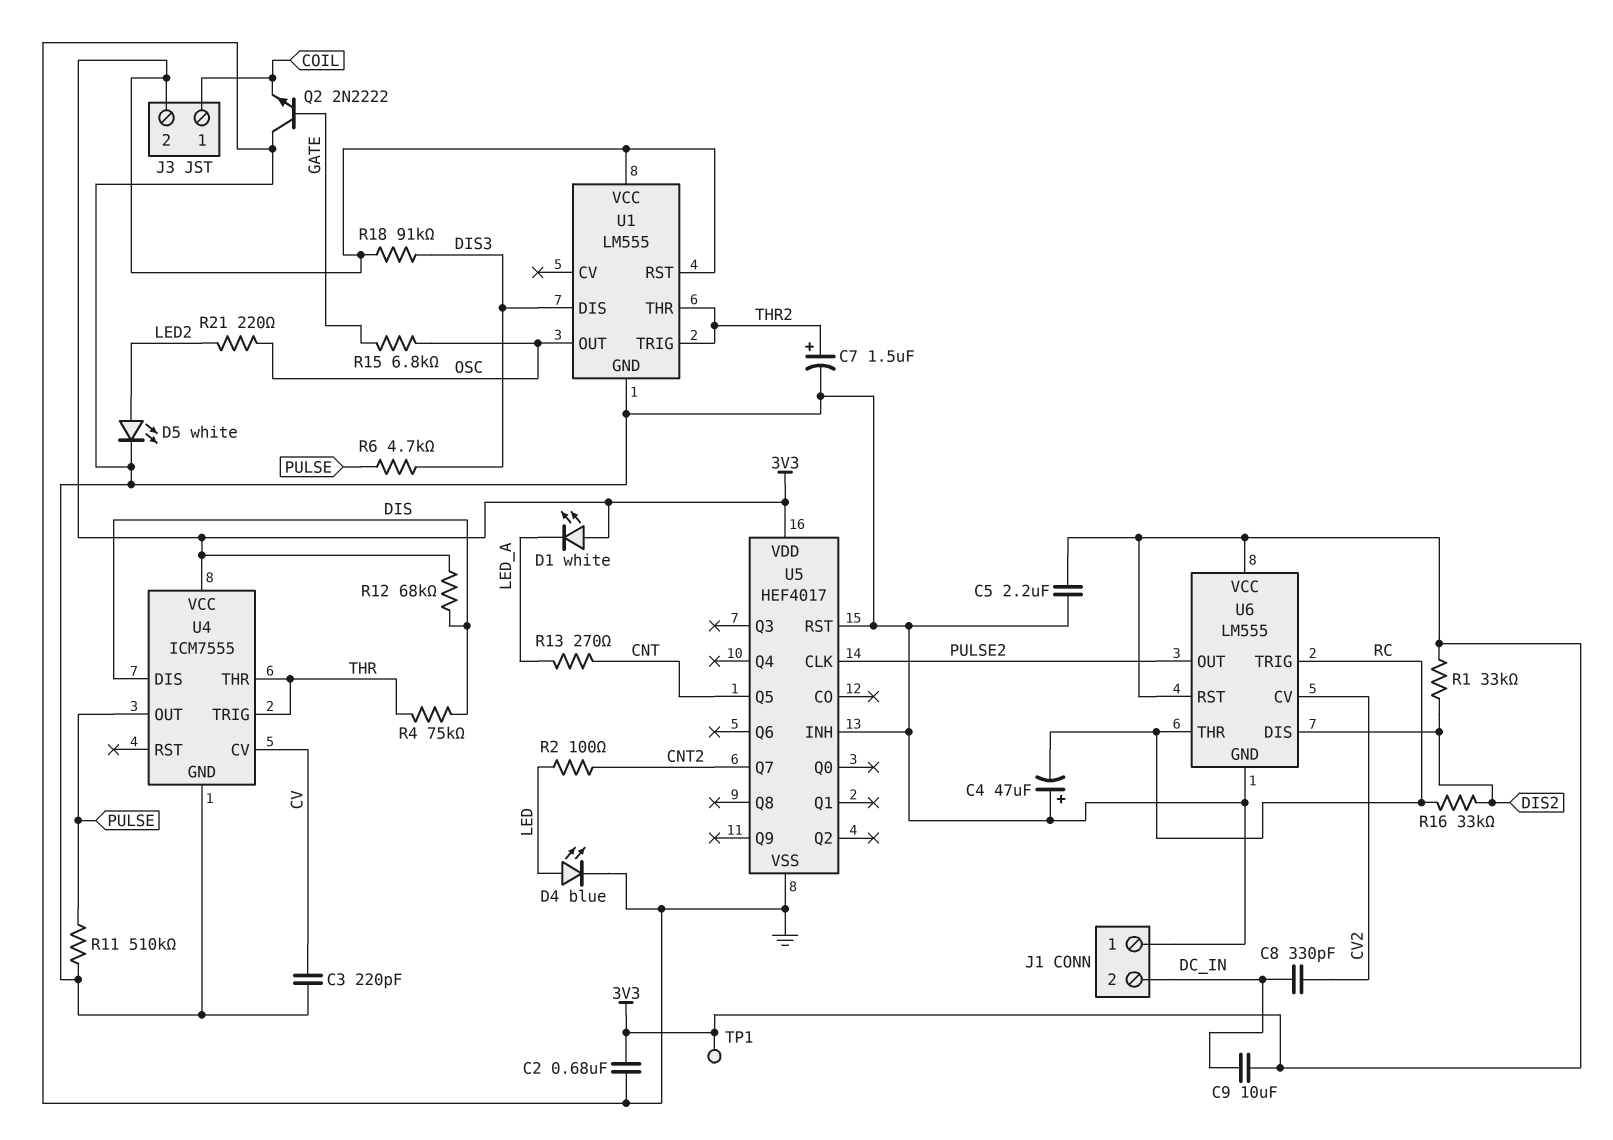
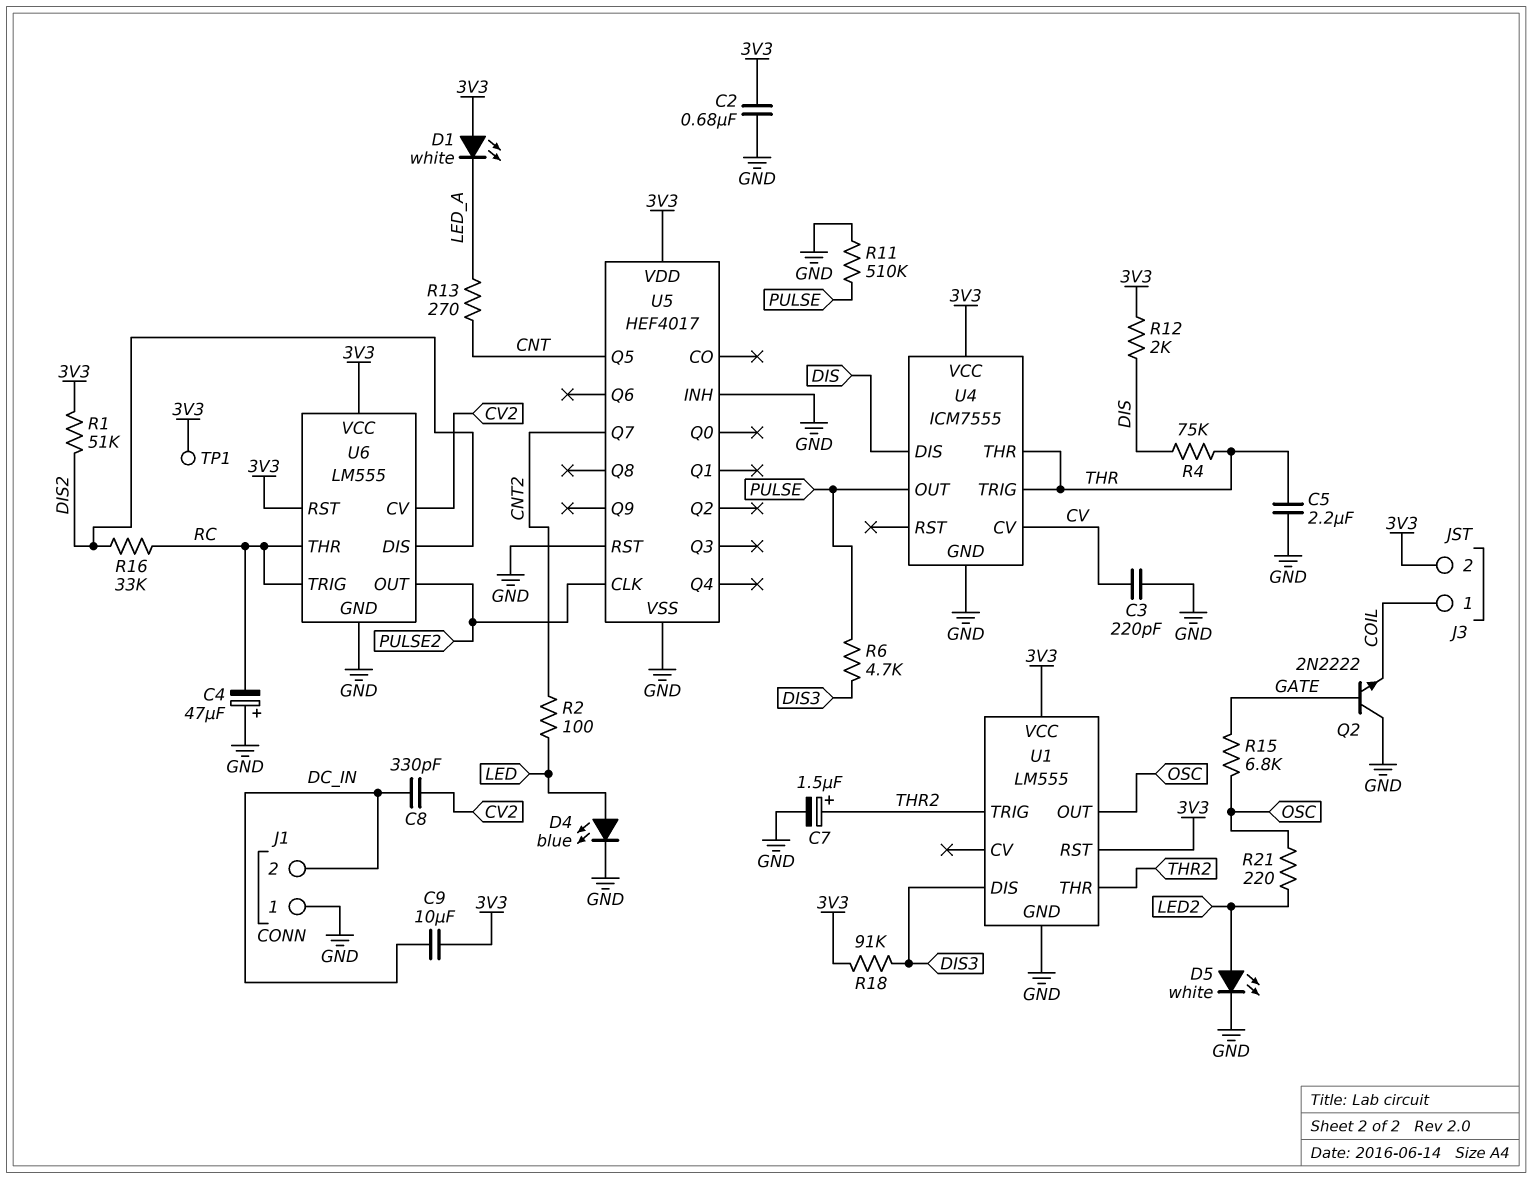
C5: 2.2uF (3V3, GND) -> 2.2uF (GND, THR)
R1: 33k (3V3, DIS2) -> 51k (3V3, DIS2)
R12: 68k (3V3, DIS) -> 2k (3V3, DIS)

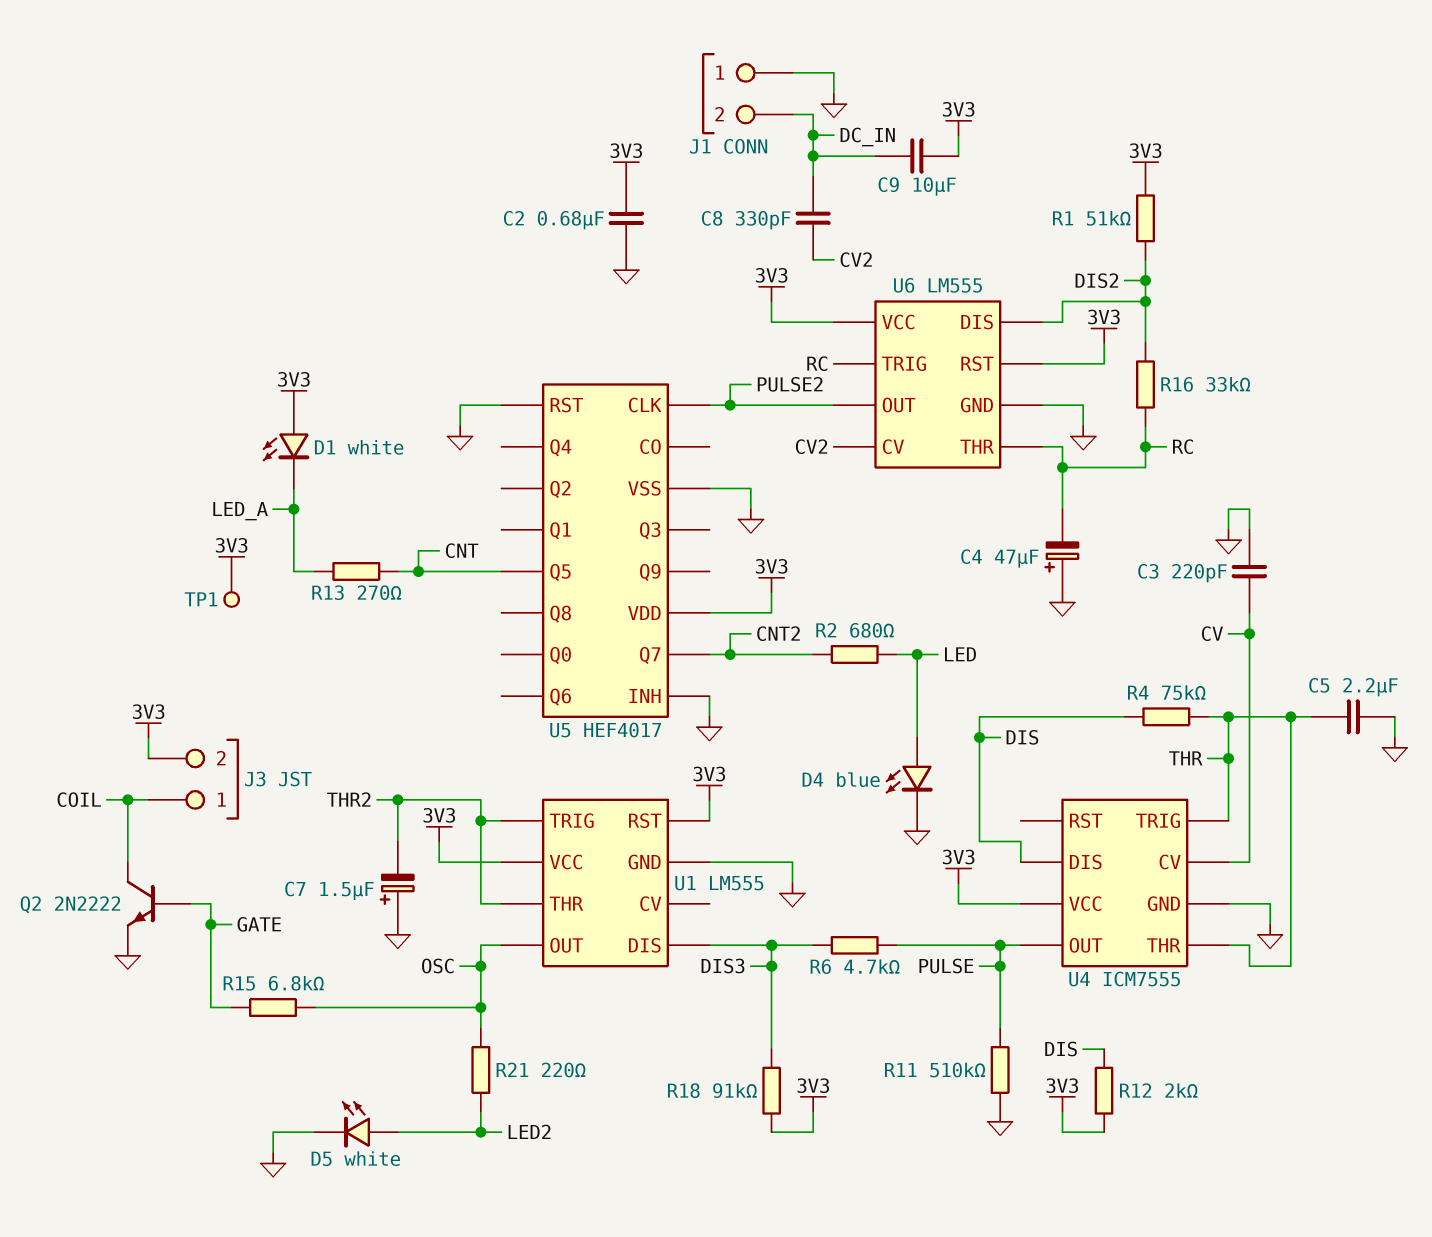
C7: 1.5uF (plus THR2, minus GND) -> 1.5uF (plus GND, minus THR2)
Q2: NPN 2N2222 (B GATE, C GND, E COIL) -> NPN 2N2222 (B GATE, C COIL, E GND)
R2: 100 (CNT2, LED) -> 680 (CNT2, LED)

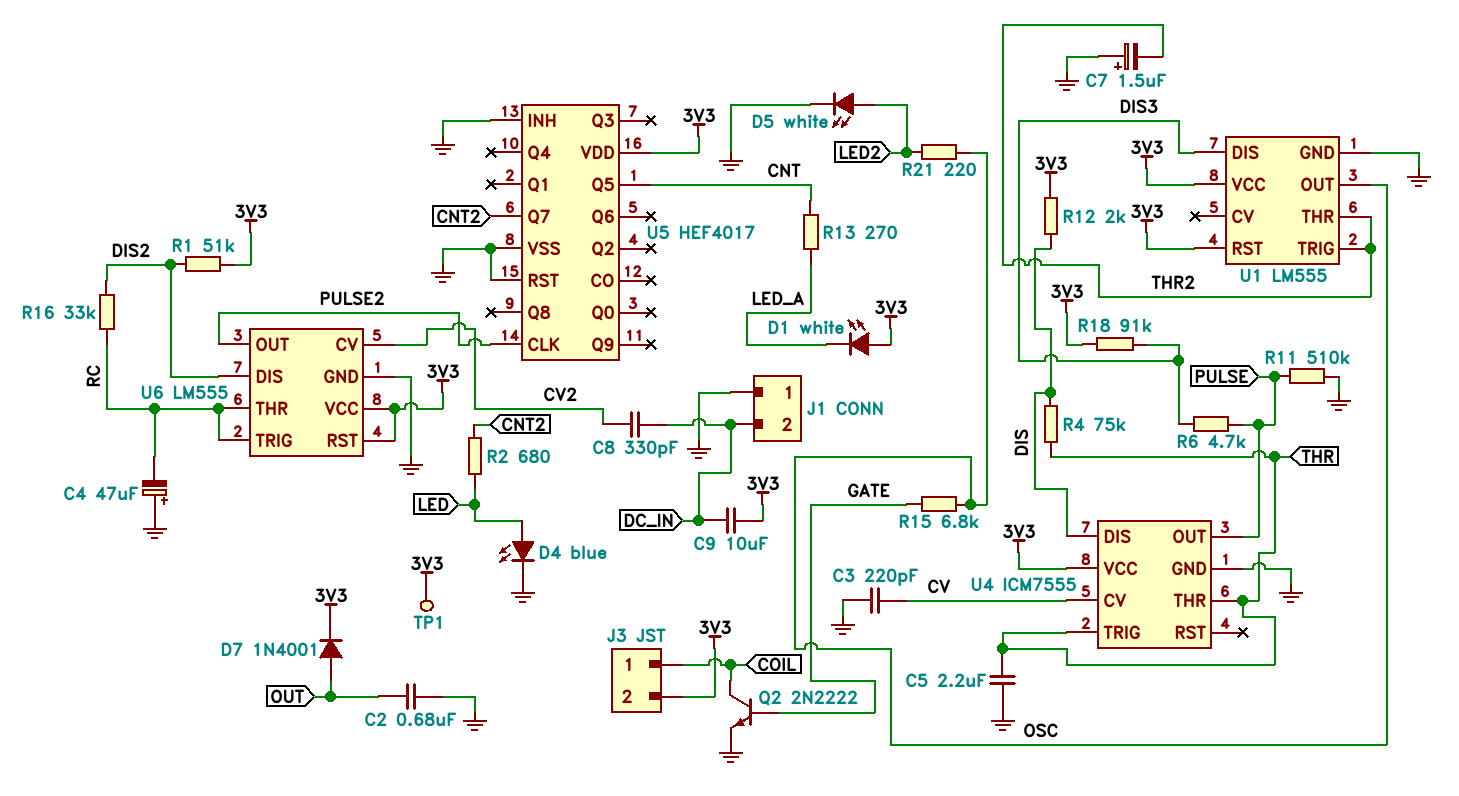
C2: 680nF (3V3, GND) -> 680nF (GND, OUT)
D7: none -> diode 1N4001 (A OUT, K 3V3)

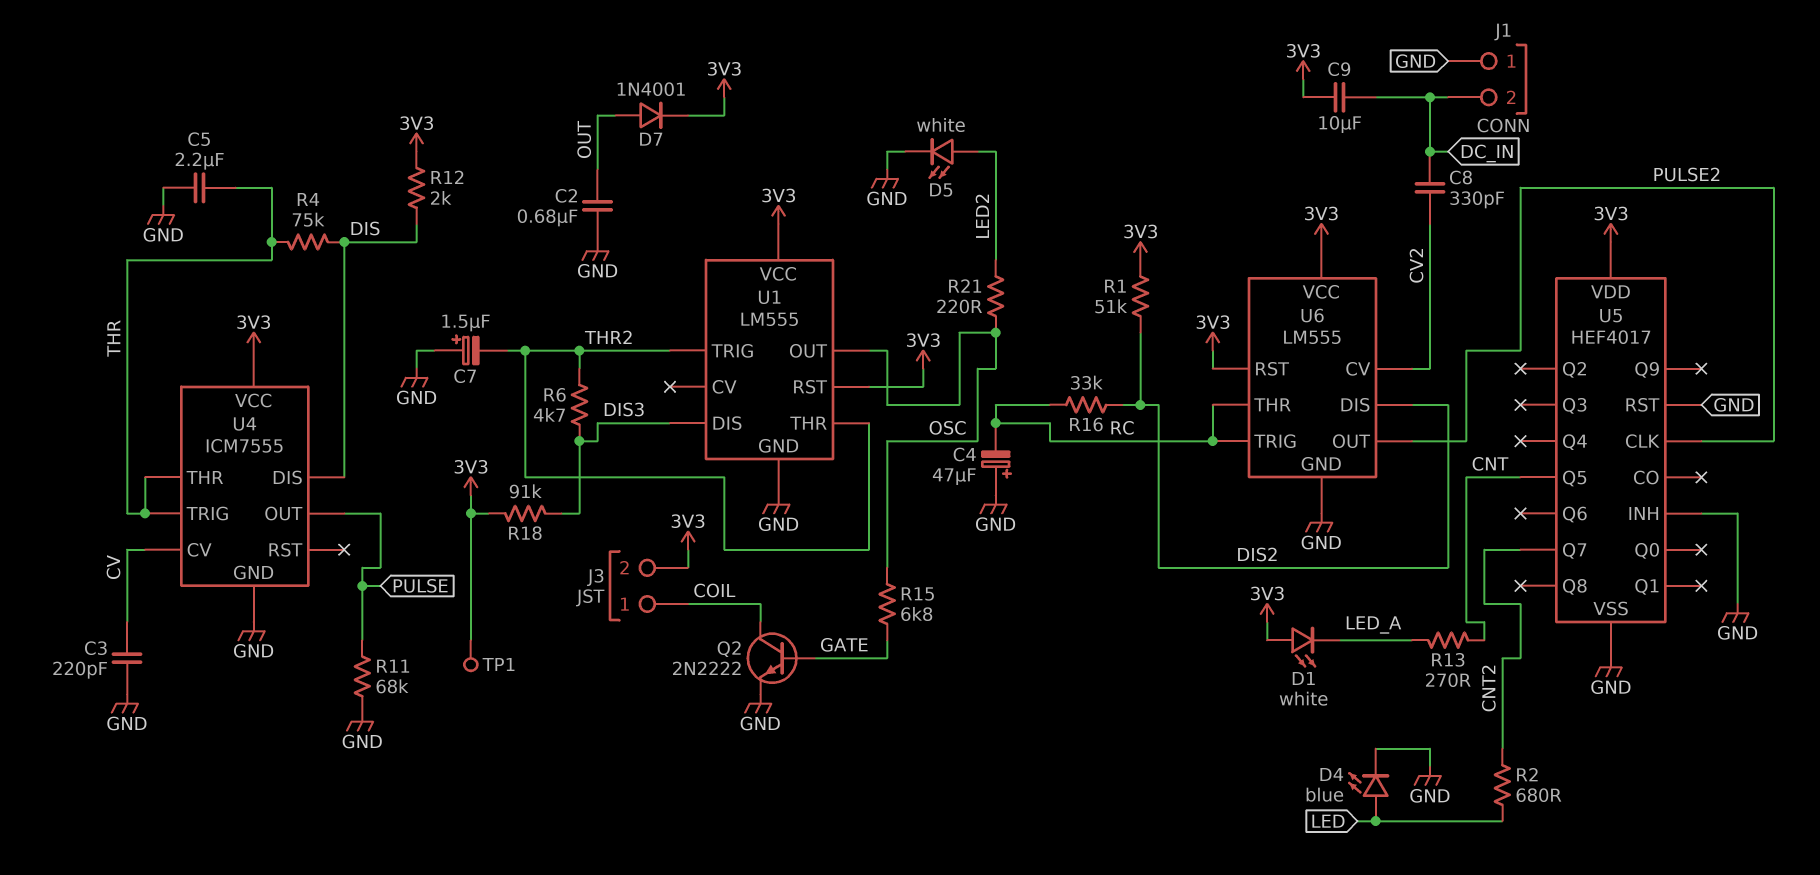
R6: 4.7k (DIS3, PULSE) -> 4.7k (DIS3, THR2)
R11: 510k (GND, PULSE) -> 68k (GND, PULSE)

